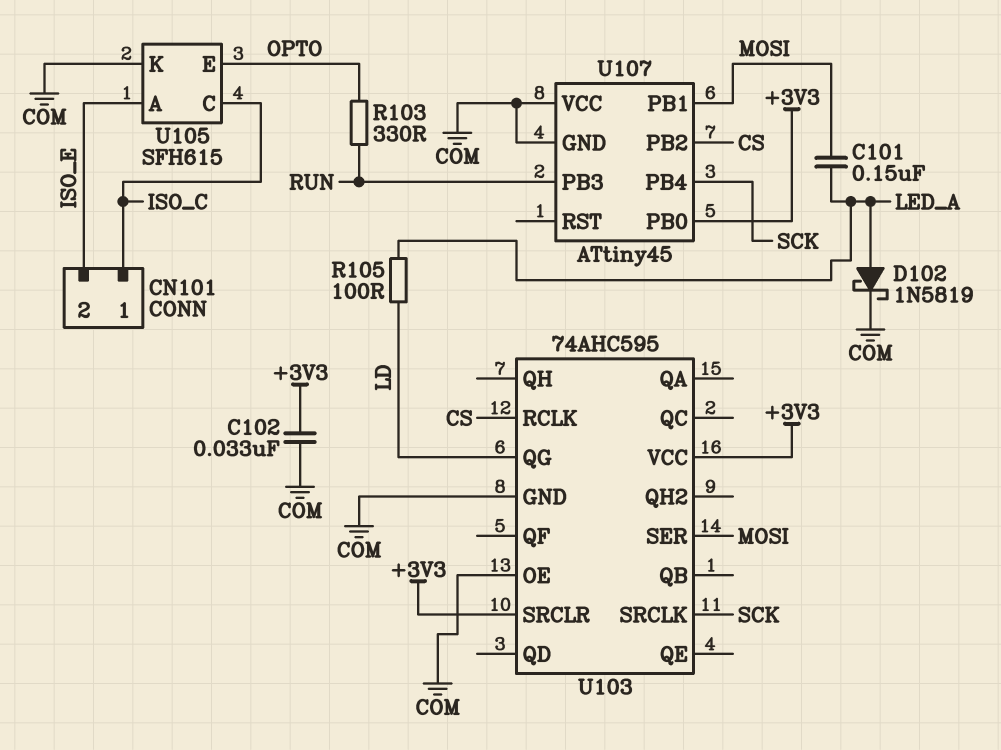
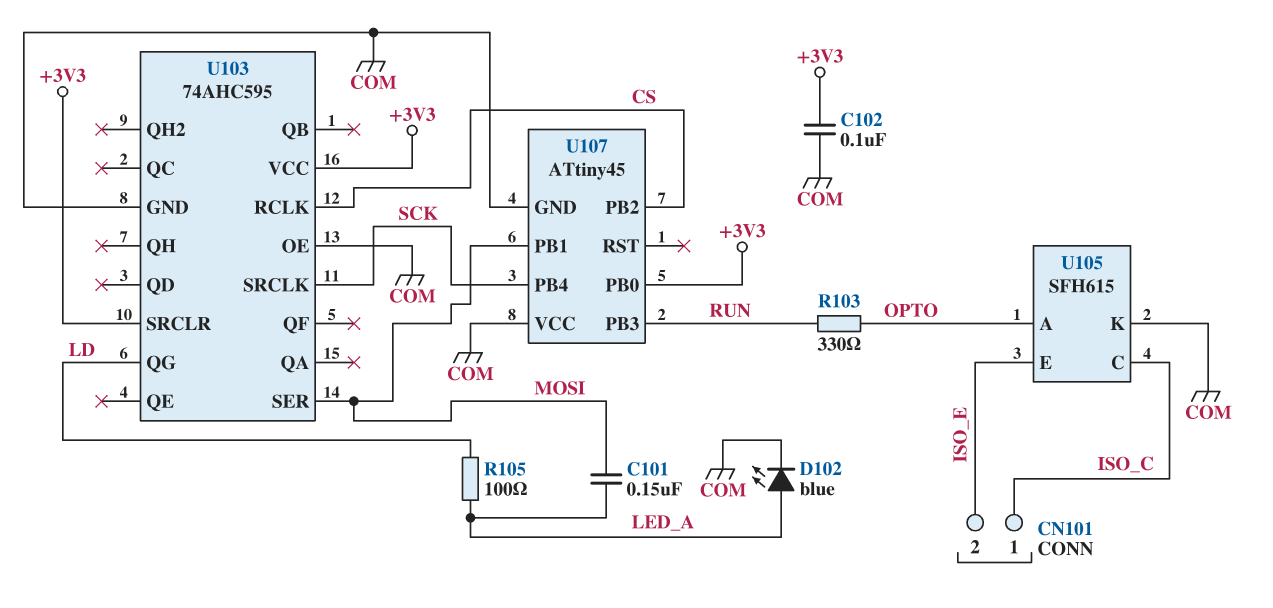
C102: 33nF (+3V3, COM) -> 100nF (+3V3, COM)
D102: schottky 1N5819 (A LED_A, K COM) -> LED blue (A LED_A, K COM)
U105 pin A: ISO_E -> OPTO
U105 pin E: OPTO -> ISO_E

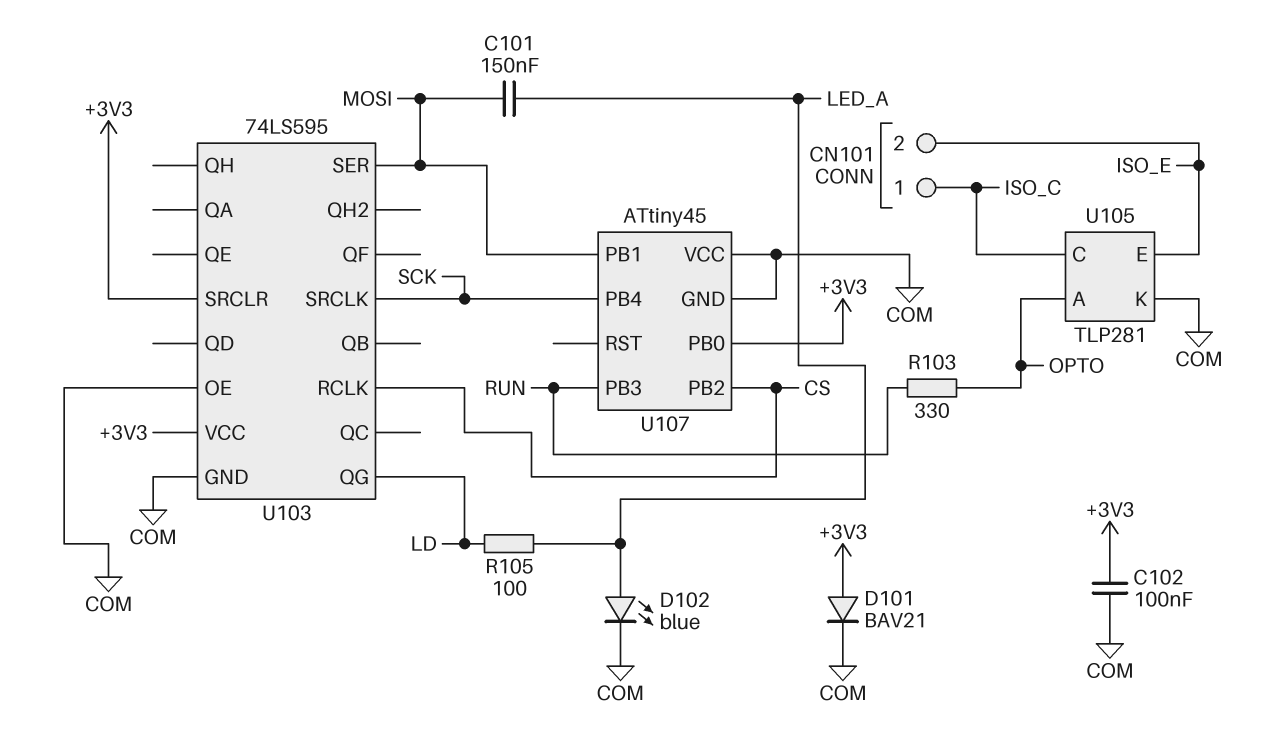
D101: none -> diode BAV21 (A +3V3, K COM)
U103: 74AHC595 -> 74LS595
U105: SFH615 -> TLP281

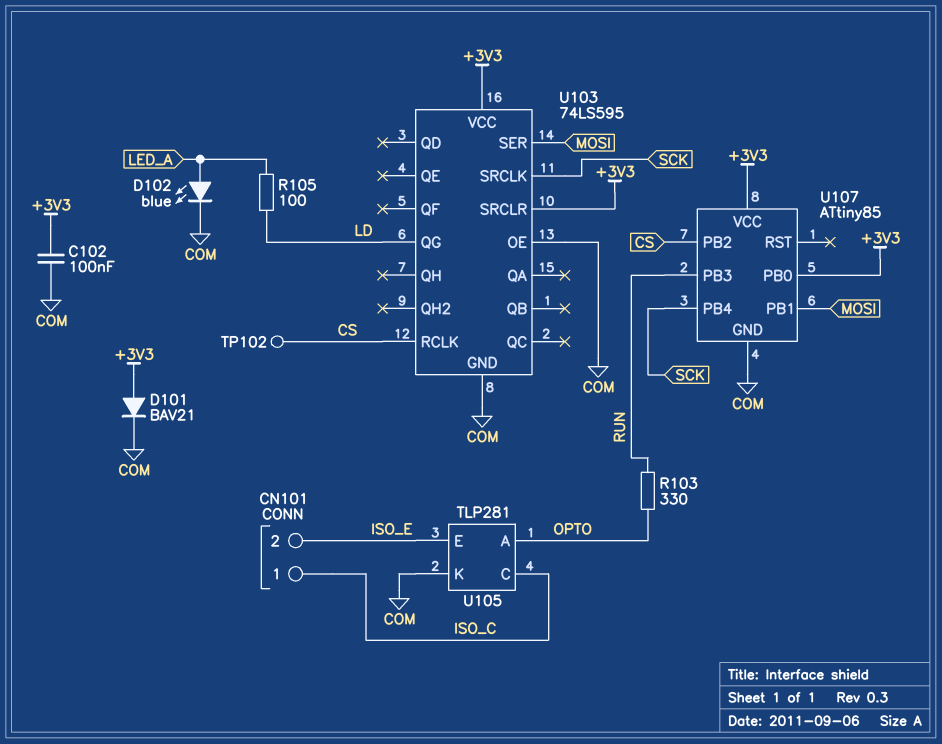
C101: 150nF (LED_A, MOSI) -> none
TP102: none -> test point (CS)
U107: ATtiny45 -> ATtiny85
U107 pin VCC: COM -> +3V3

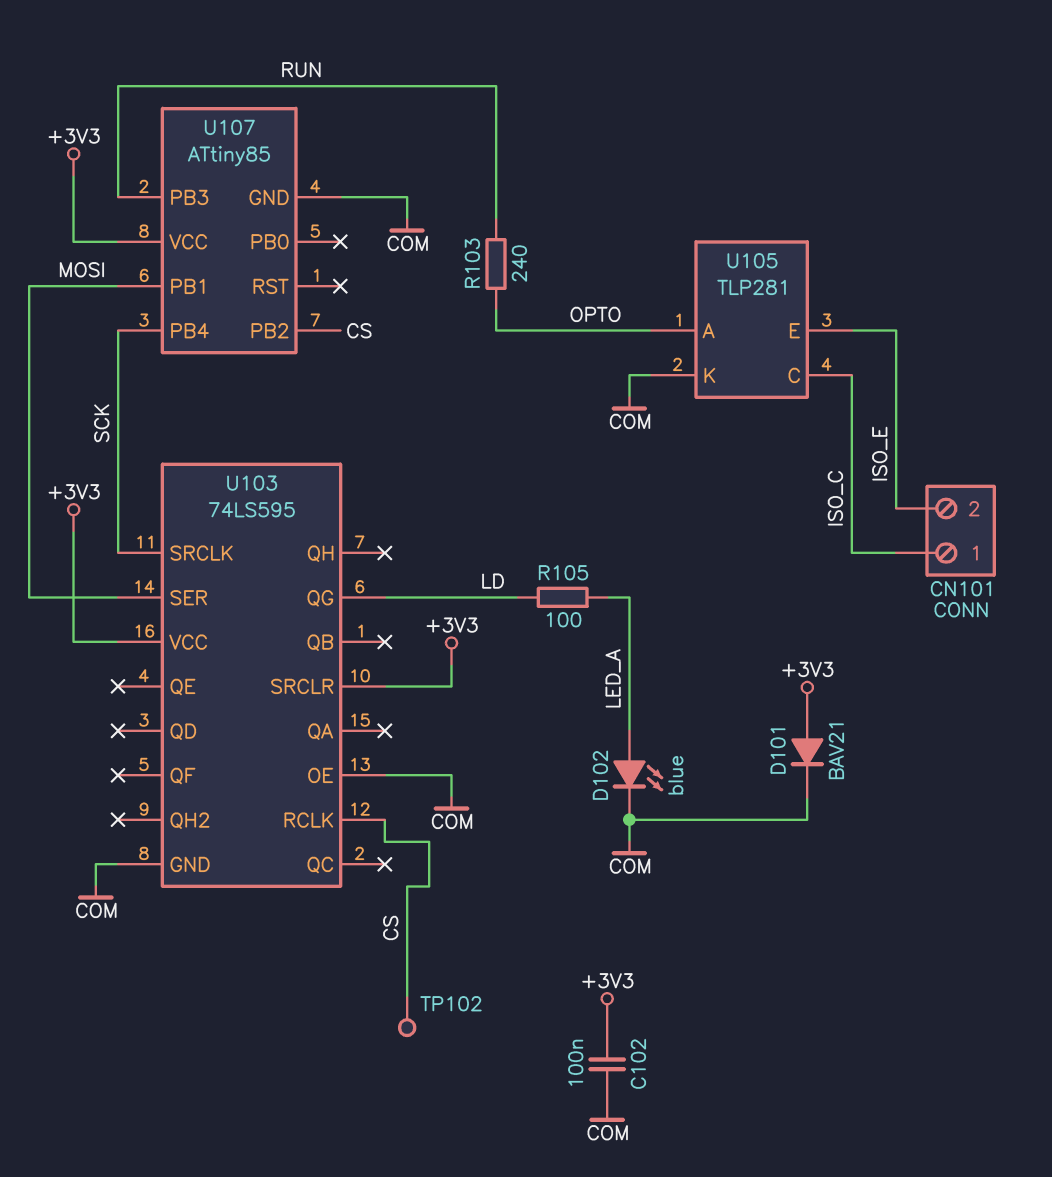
R103: 330 (OPTO, RUN) -> 240 (OPTO, RUN)
U107 pin PB0: +3V3 -> none

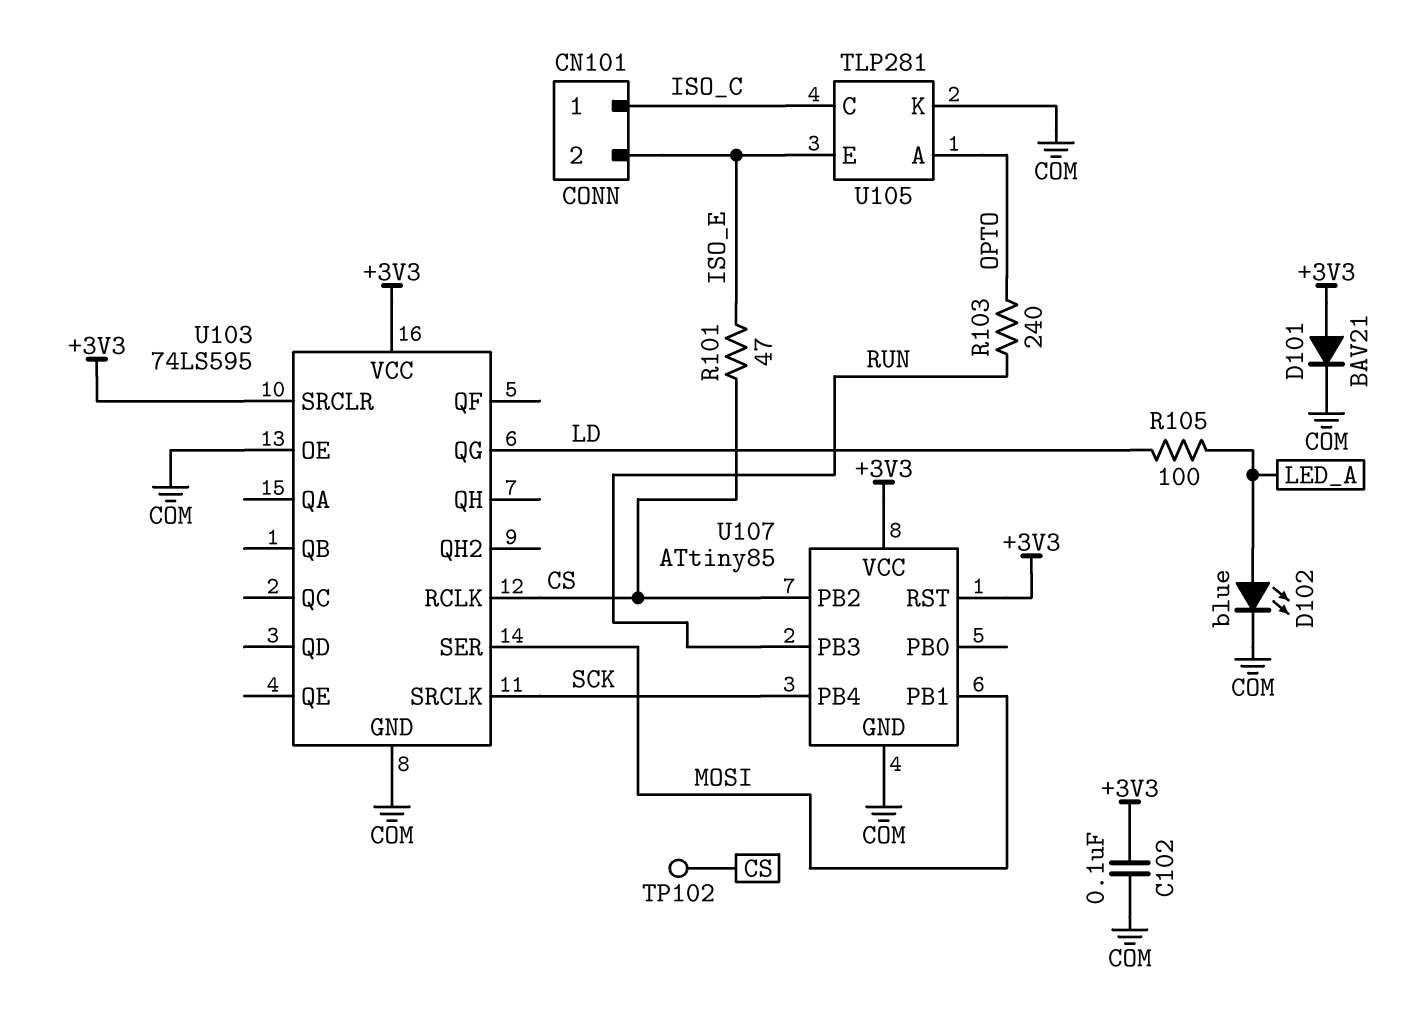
R101: none -> 47 (CS, ISO_E)
U107 pin RST: none -> +3V3

